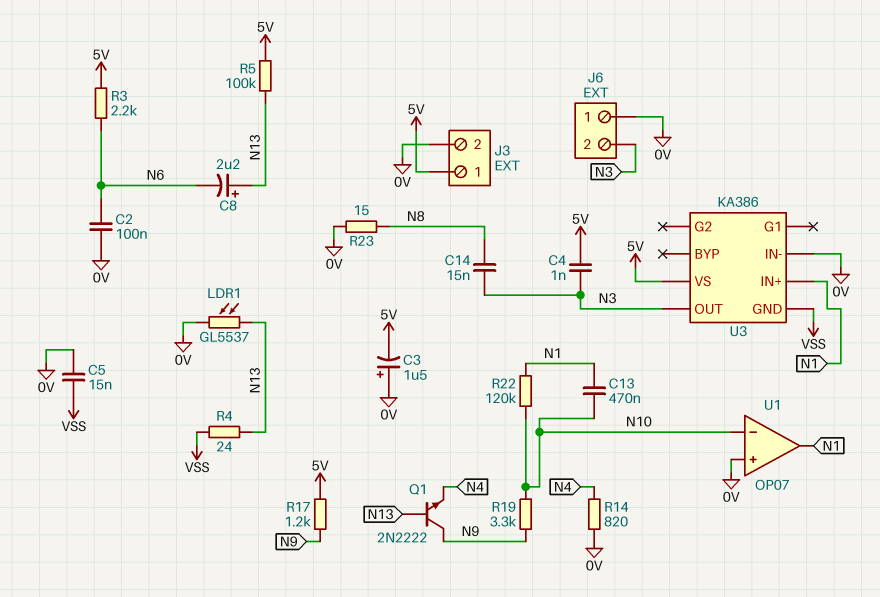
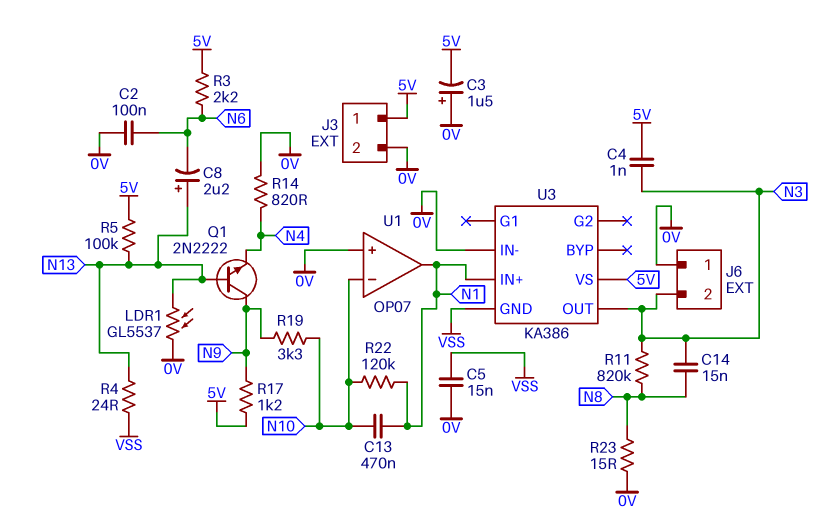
R11: none -> 820k (N3, N8)

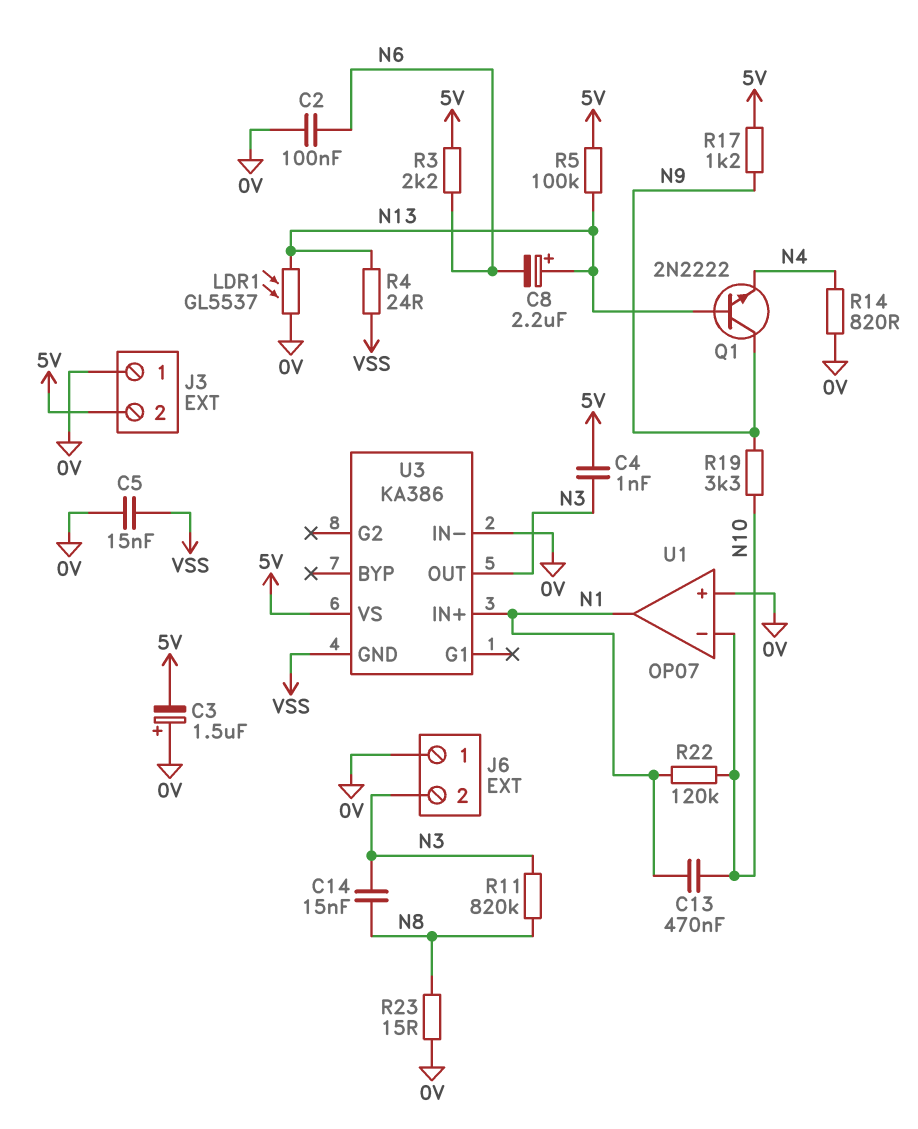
J3 pin 1: 5V -> 0V
J3 pin 2: 0V -> 5V

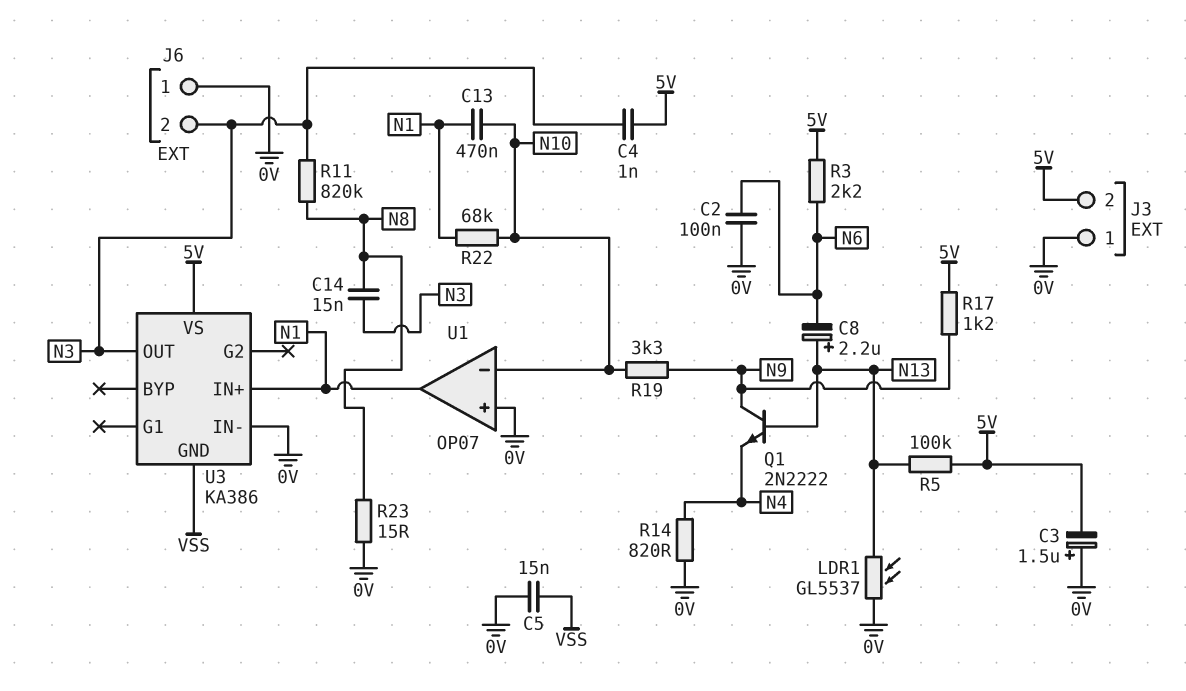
R4: 24 (N13, VSS) -> none
R22: 120k (N1, N10) -> 68k (N1, N10)

